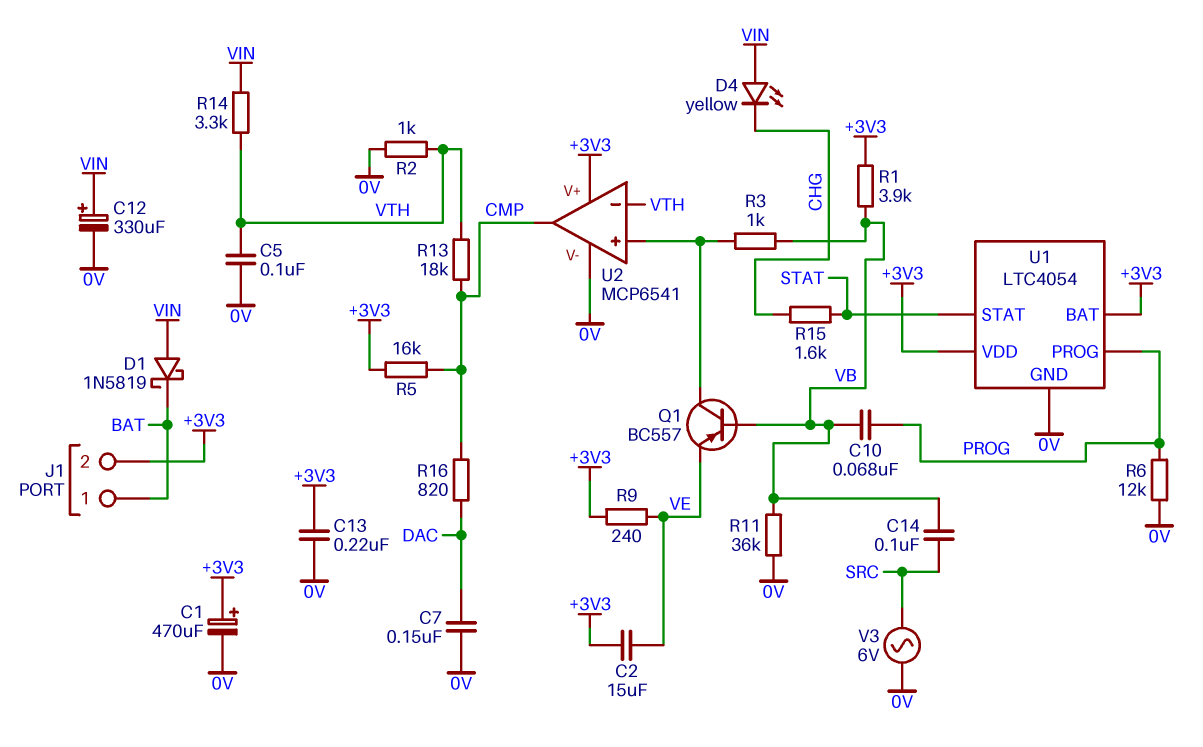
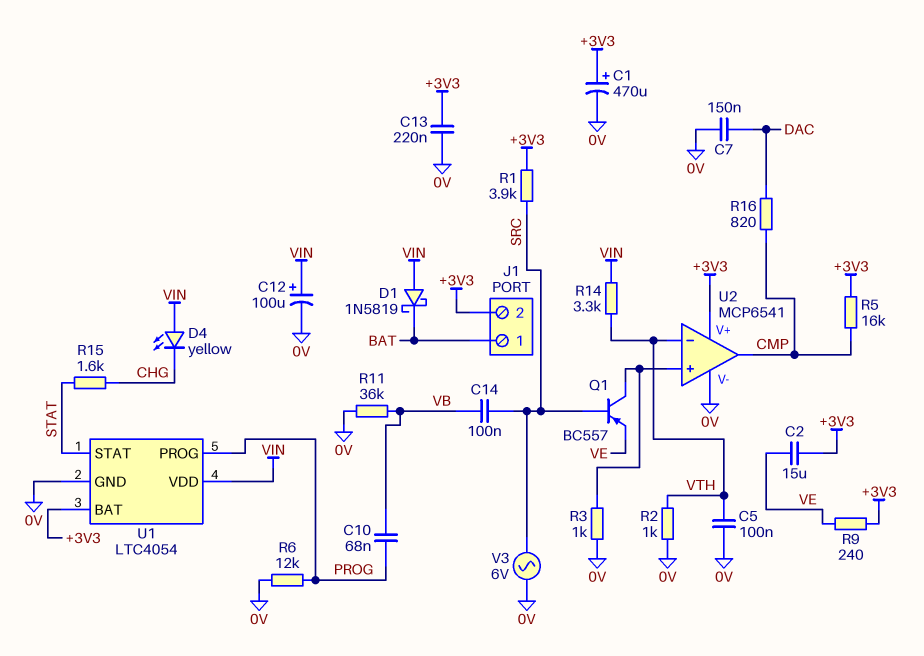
C12: 330uF (plus VIN, minus 0V) -> 100uF (plus VIN, minus 0V)
Q1: PNP BC557 (B VB, C U2/in+, E VE) -> PNP BC557 (B SRC, C U2/in+, E VE)
R1: 3.9k (+3V3, VB) -> 3.9k (+3V3, SRC)
R3: 1k (U2/in+, VB) -> 1k (0V, U2/in+)
R13: 18k (CMP, VTH) -> none
U1 pin VDD: +3V3 -> VIN

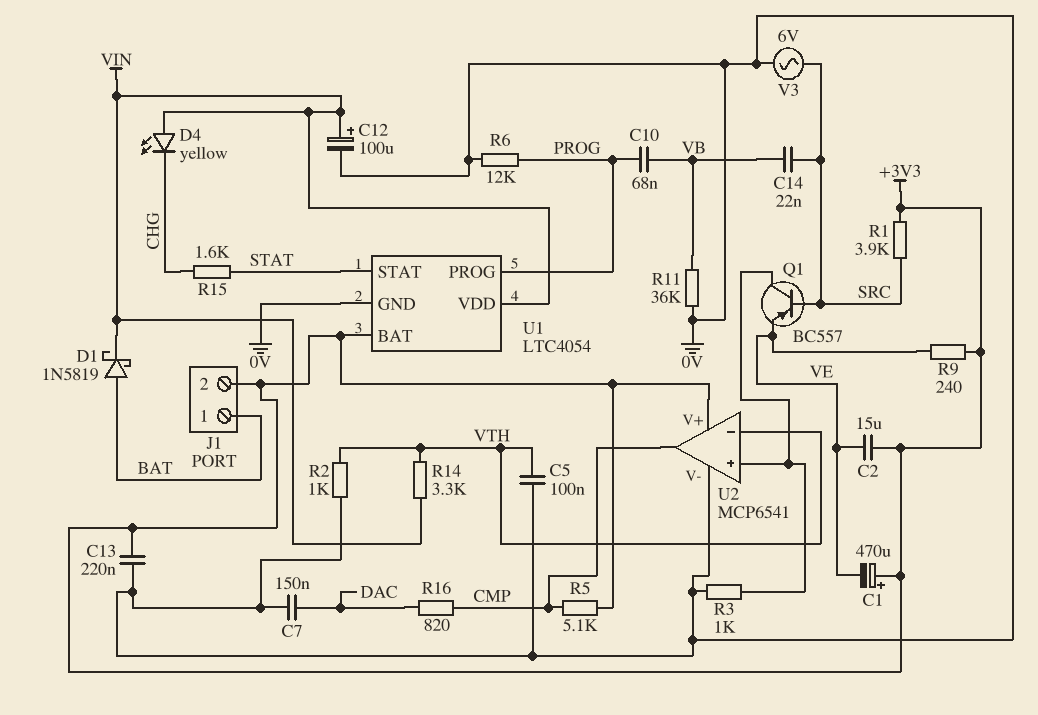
C1: 470uF (plus +3V3, minus 0V) -> 470uF (plus +3V3, minus VE)
C14: 100nF (SRC, VB) -> 22nF (SRC, VB)
D1: schottky 1N5819 (A VIN, K BAT) -> schottky 1N5819 (A BAT, K VIN)
R5: 16k (+3V3, CMP) -> 5.1k (+3V3, CMP)

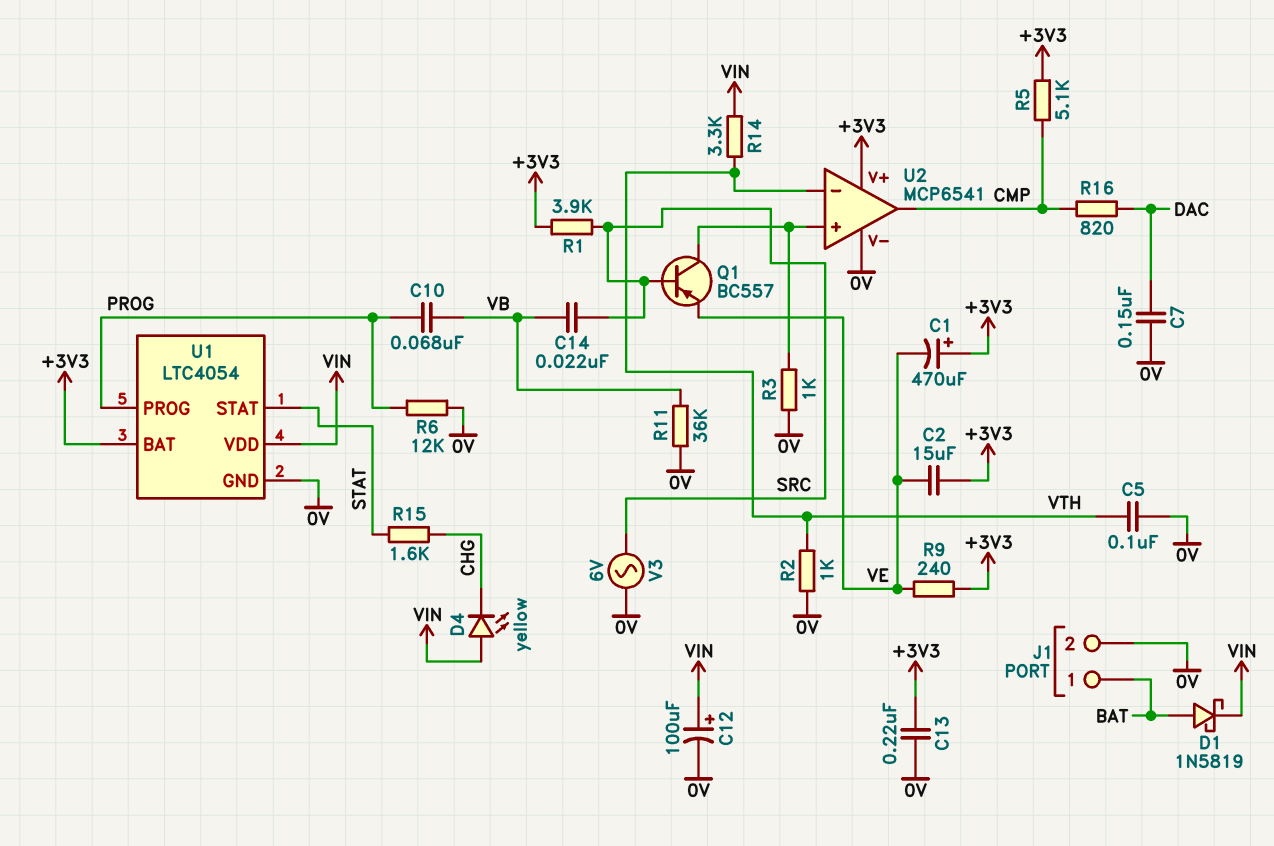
J1 pin 2: +3V3 -> 0V

